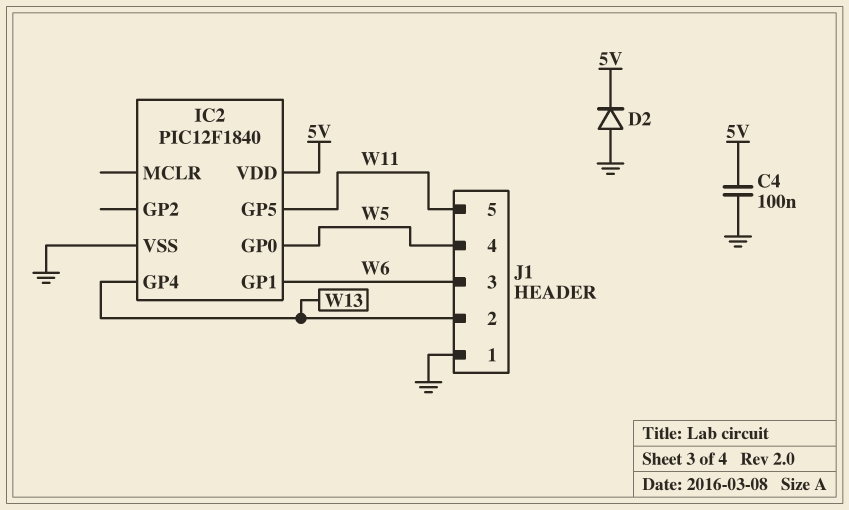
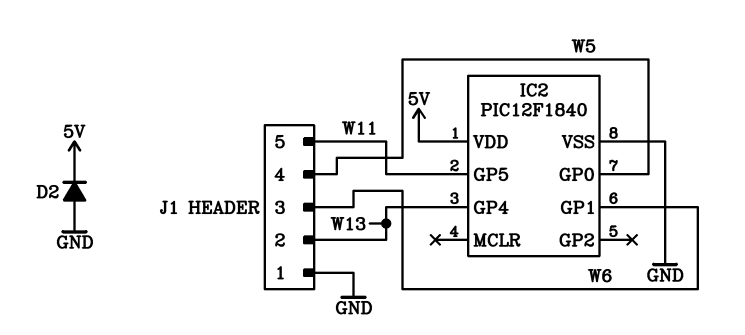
C4: 100nF (5V, GND) -> none

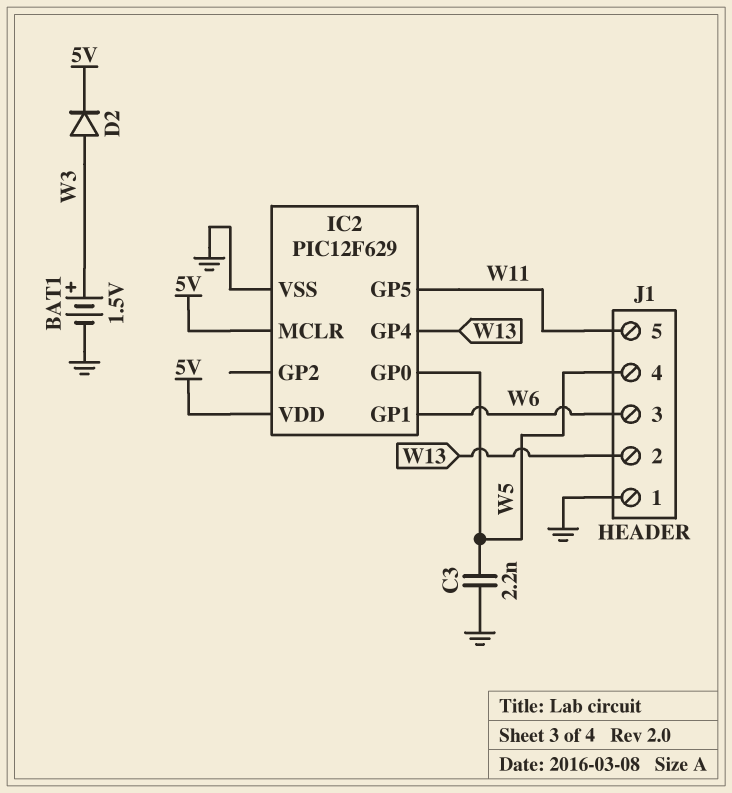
BAT1: none -> 1.5V (plus W3, minus GND)
C3: none -> 2.2nF (GND, W5)
D2: diode (A GND, K 5V) -> diode (A W3, K 5V)
IC2: PIC12F1840 -> PIC12F629
IC2 pin MCLR: none -> 5V

